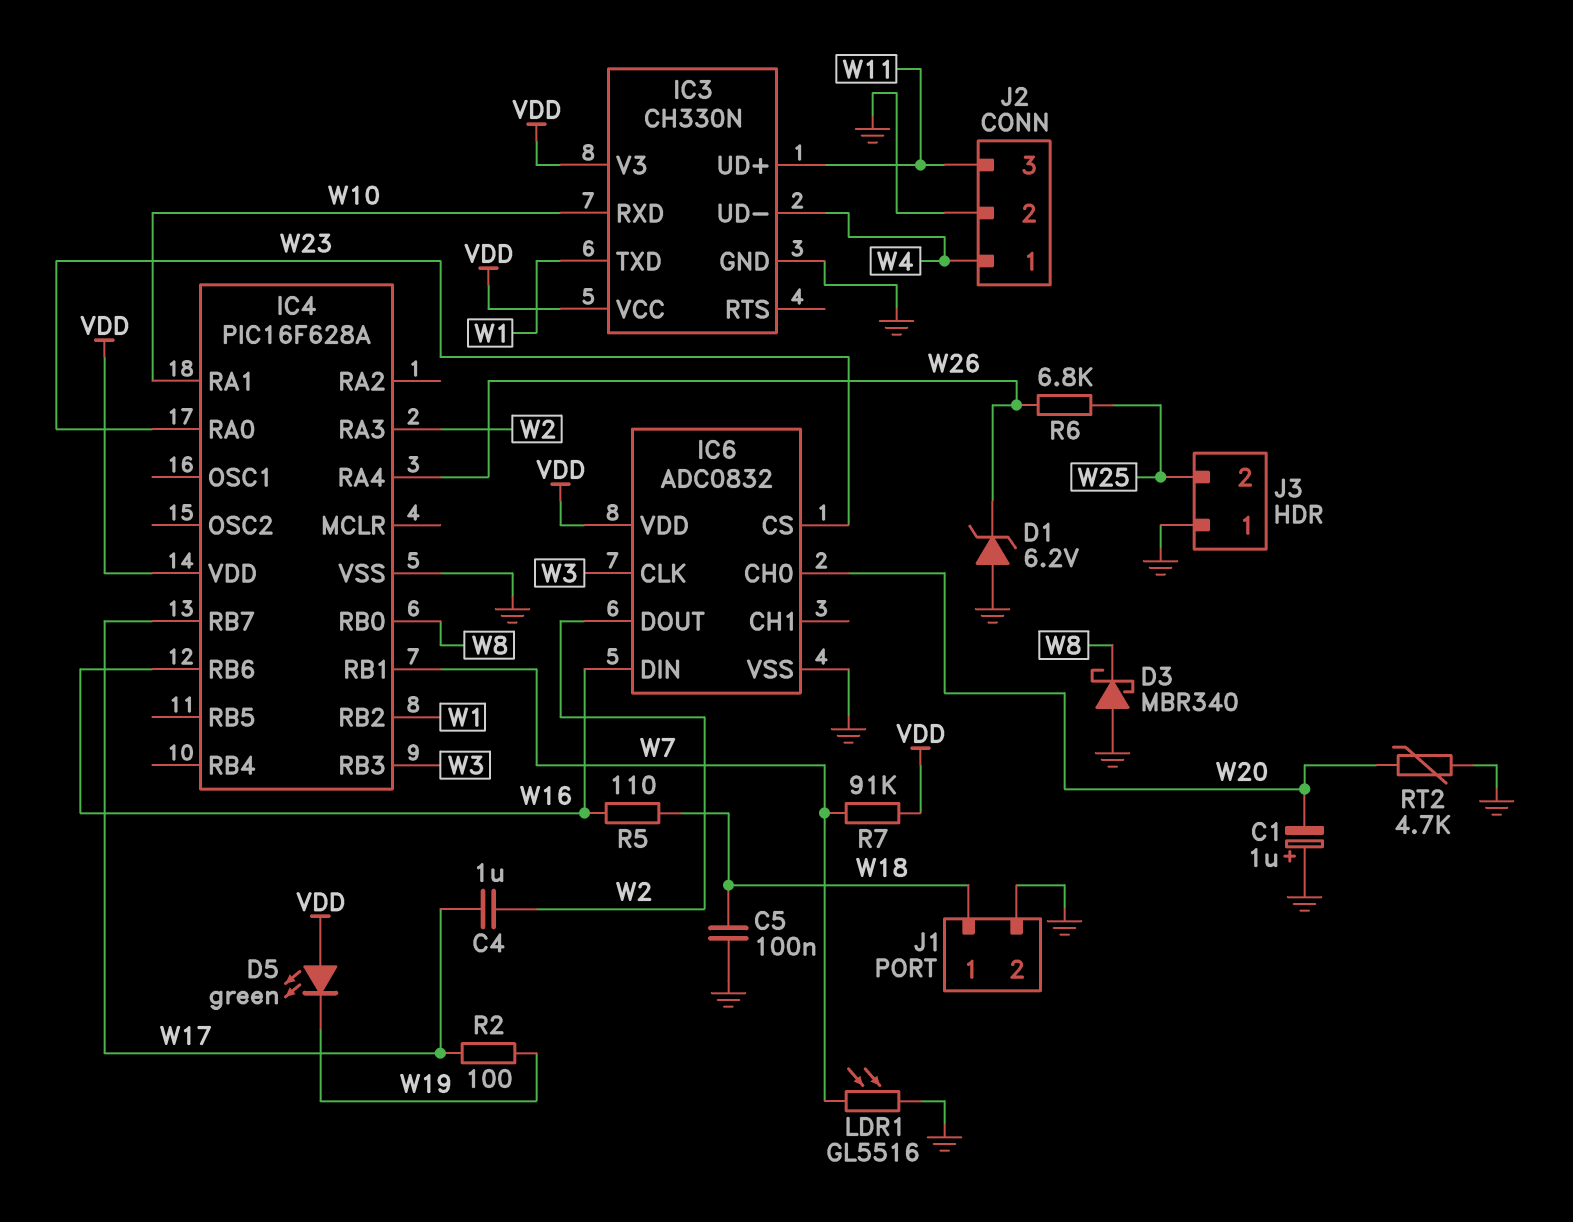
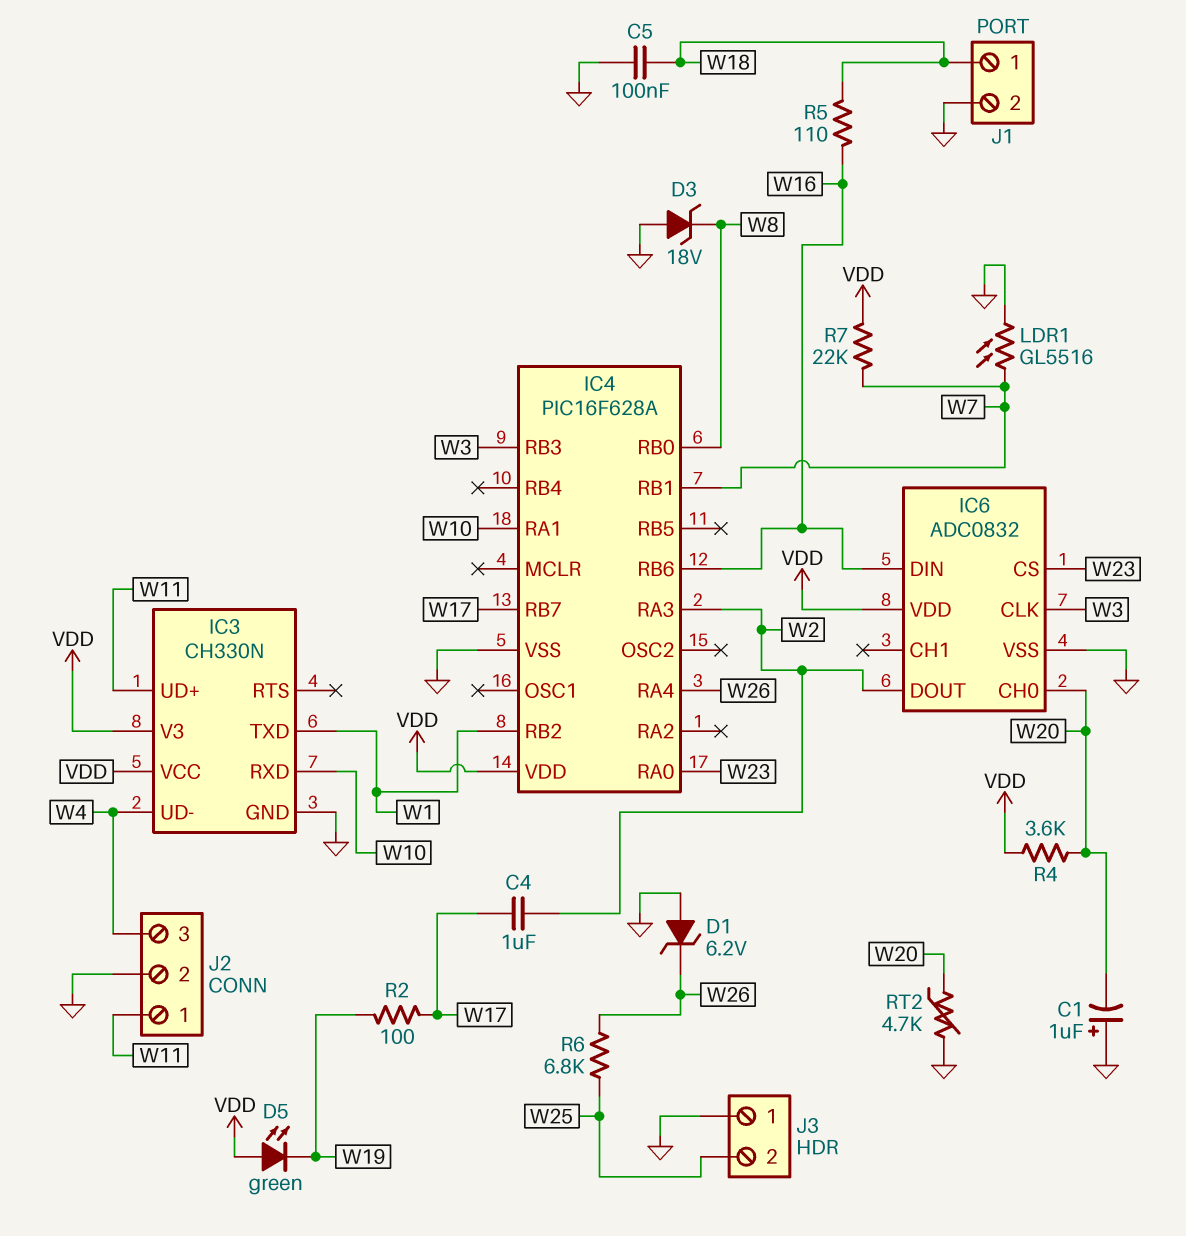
D3: schottky MBR340 (A GND, K W8) -> zener 18V (A GND, K W8)
J2 pin 1: W4 -> W11
J2 pin 3: W11 -> W4
R4: none -> 3.6k (VDD, W20)
R7: 91k (VDD, W7) -> 22k (VDD, W7)

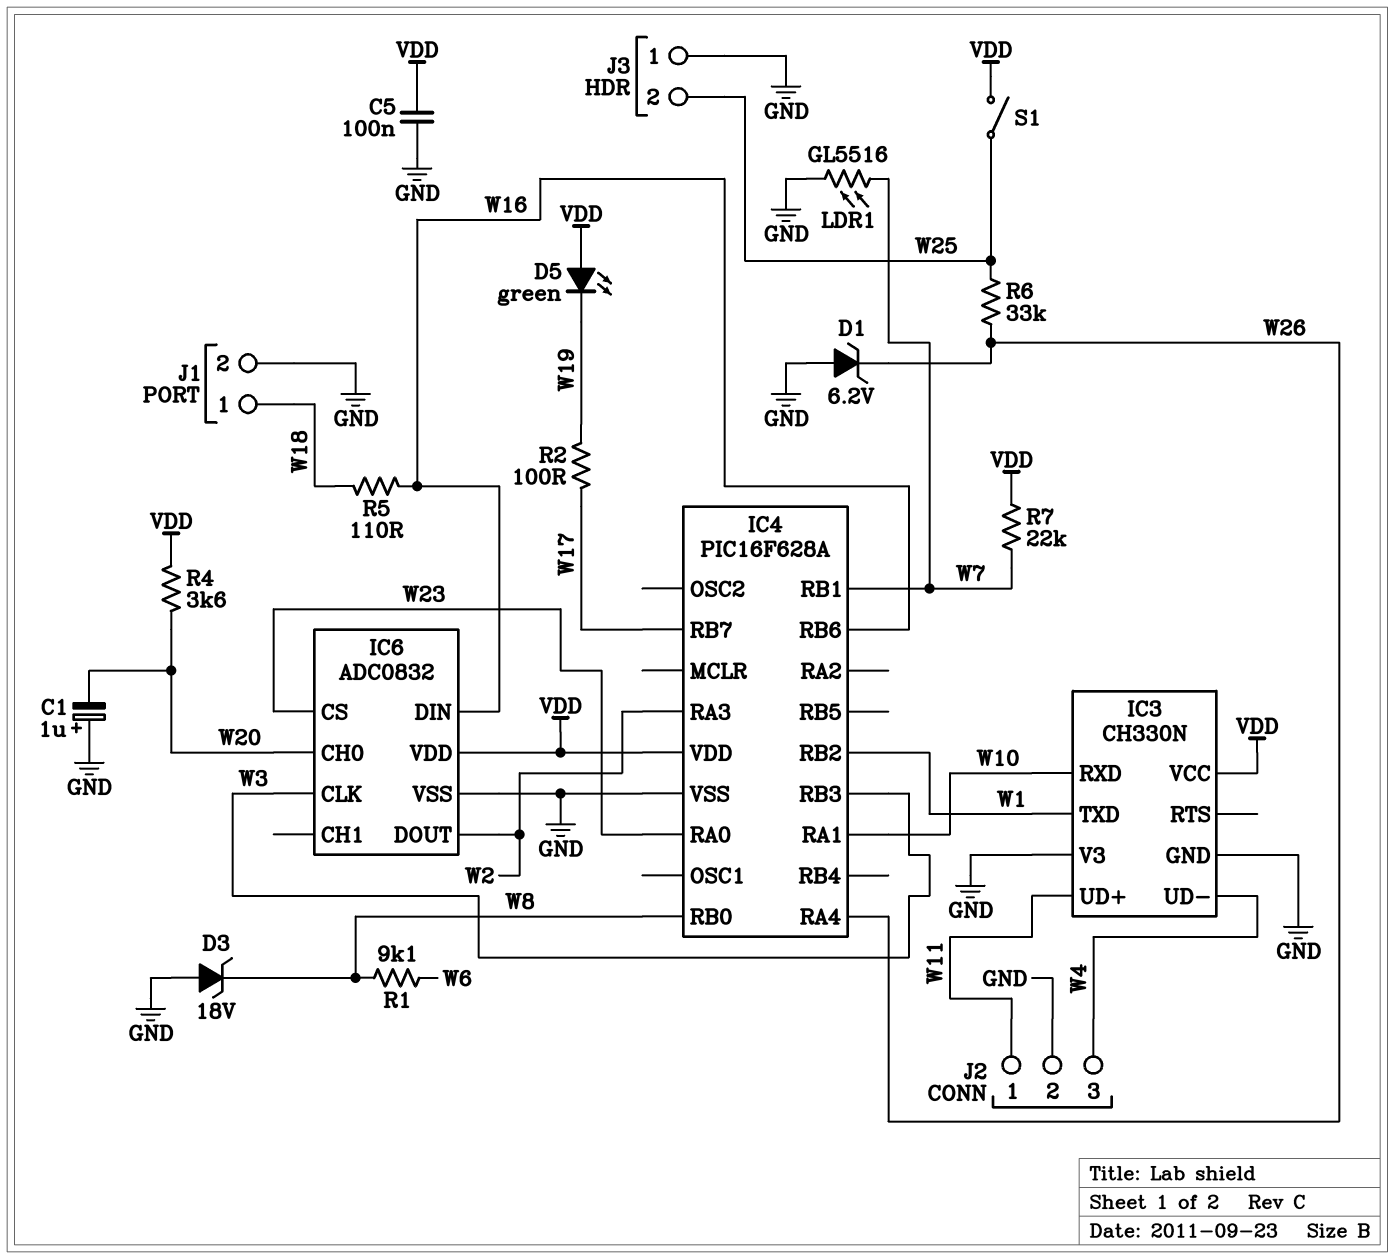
C4: 1uF (W2, W17) -> none
C5: 100nF (GND, W18) -> 100nF (GND, VDD)
IC3 pin V3: VDD -> GND
R1: none -> 9.1k (W6, W8)
R6: 6.8k (W25, W26) -> 33k (W25, W26)
RT2: 4.7k (GND, W20) -> none
S1: none -> switch (VDD, W25)

